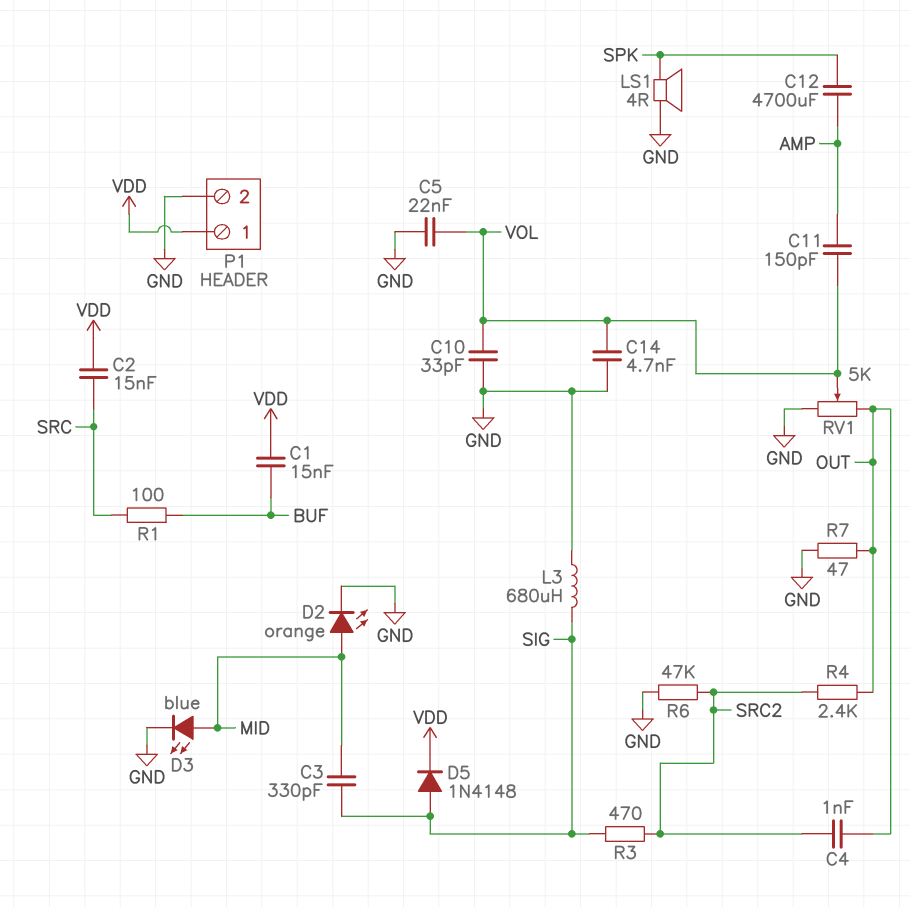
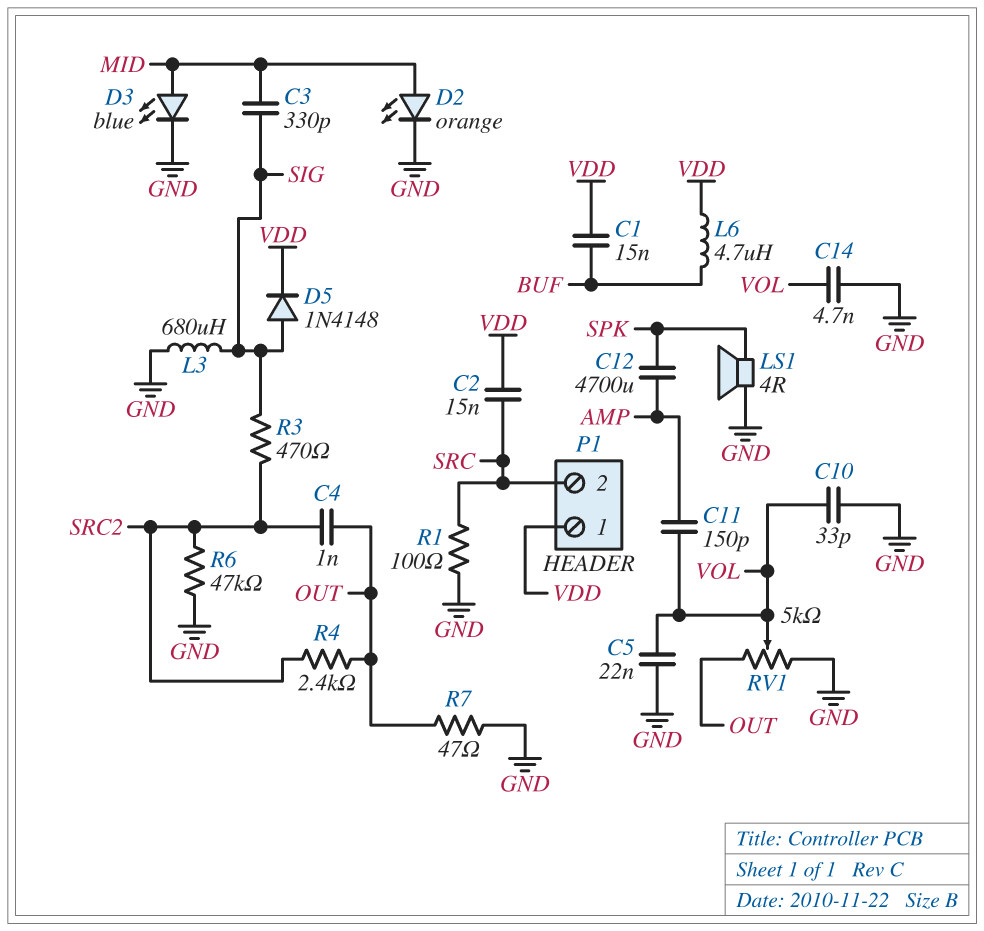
L6: none -> 4.7uH (BUF, VDD)
P1 pin 2: GND -> SRC
R1: 100 (BUF, SRC) -> 100 (GND, SRC)

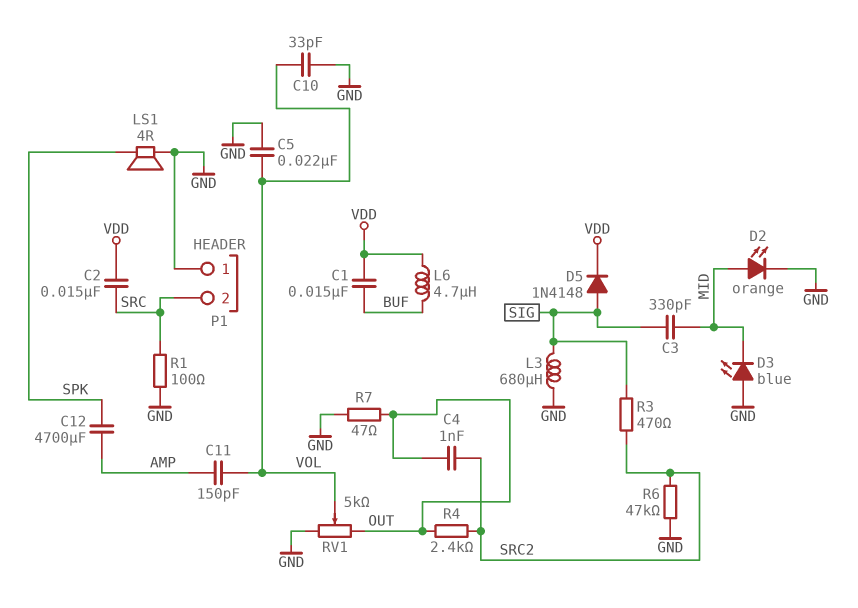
C14: 4.7nF (GND, VOL) -> none
D3: LED blue (A MID, K GND) -> LED blue (A GND, K MID)
P1 pin 1: VDD -> GND

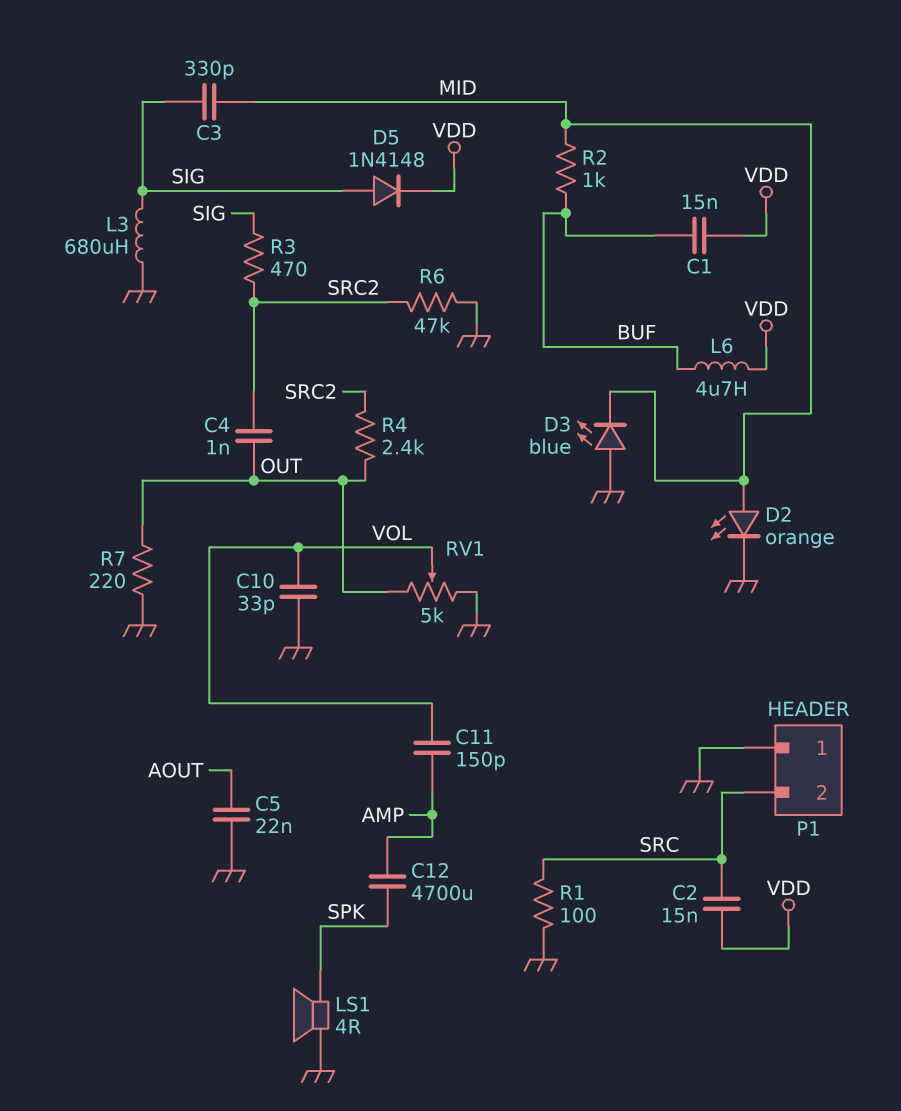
C5: 22nF (GND, VOL) -> 22nF (AOUT, GND)
R2: none -> 1k (BUF, MID)
R7: 47 (GND, OUT) -> 220 (GND, OUT)

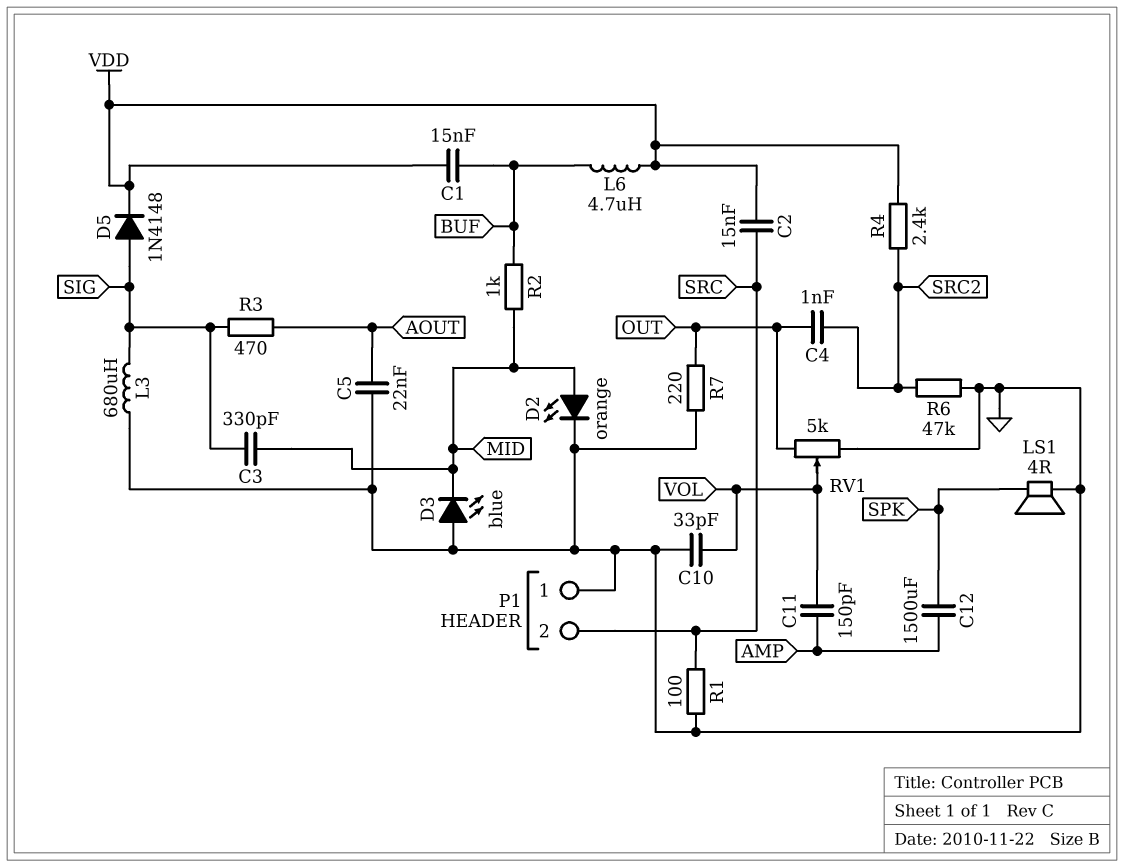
C12: 4700uF (AMP, SPK) -> 1500uF (AMP, SPK)
R3: 470 (SIG, SRC2) -> 470 (AOUT, SIG)
R4: 2.4k (OUT, SRC2) -> 2.4k (SRC2, VDD)

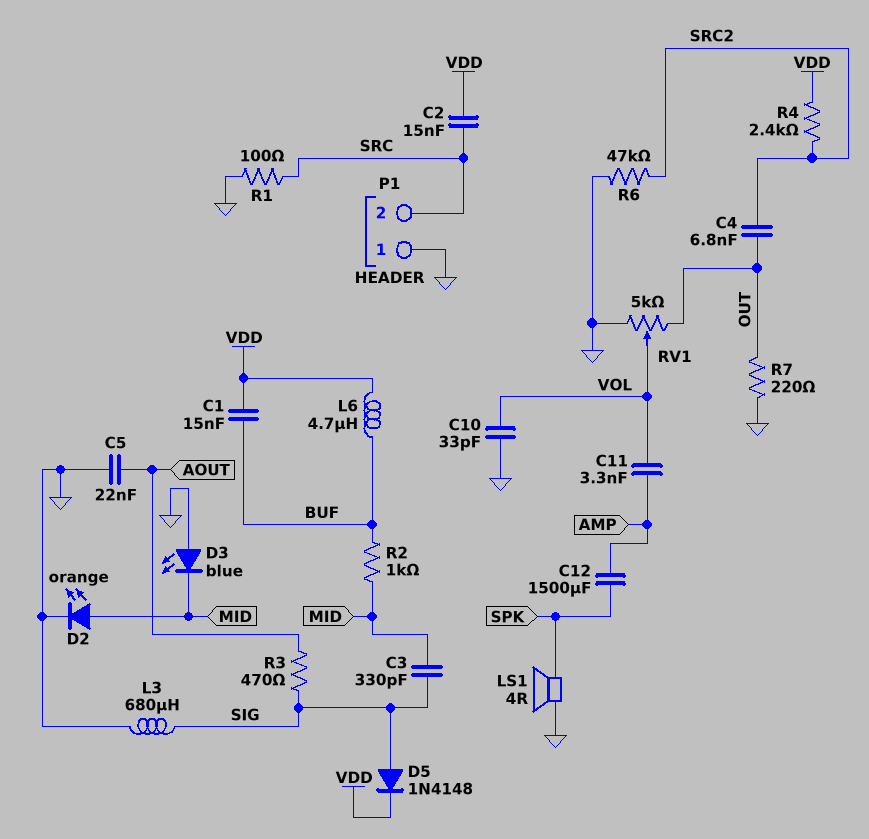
C4: 1nF (OUT, SRC2) -> 6.8nF (OUT, SRC2)
C11: 150pF (AMP, VOL) -> 3.3nF (AMP, VOL)

